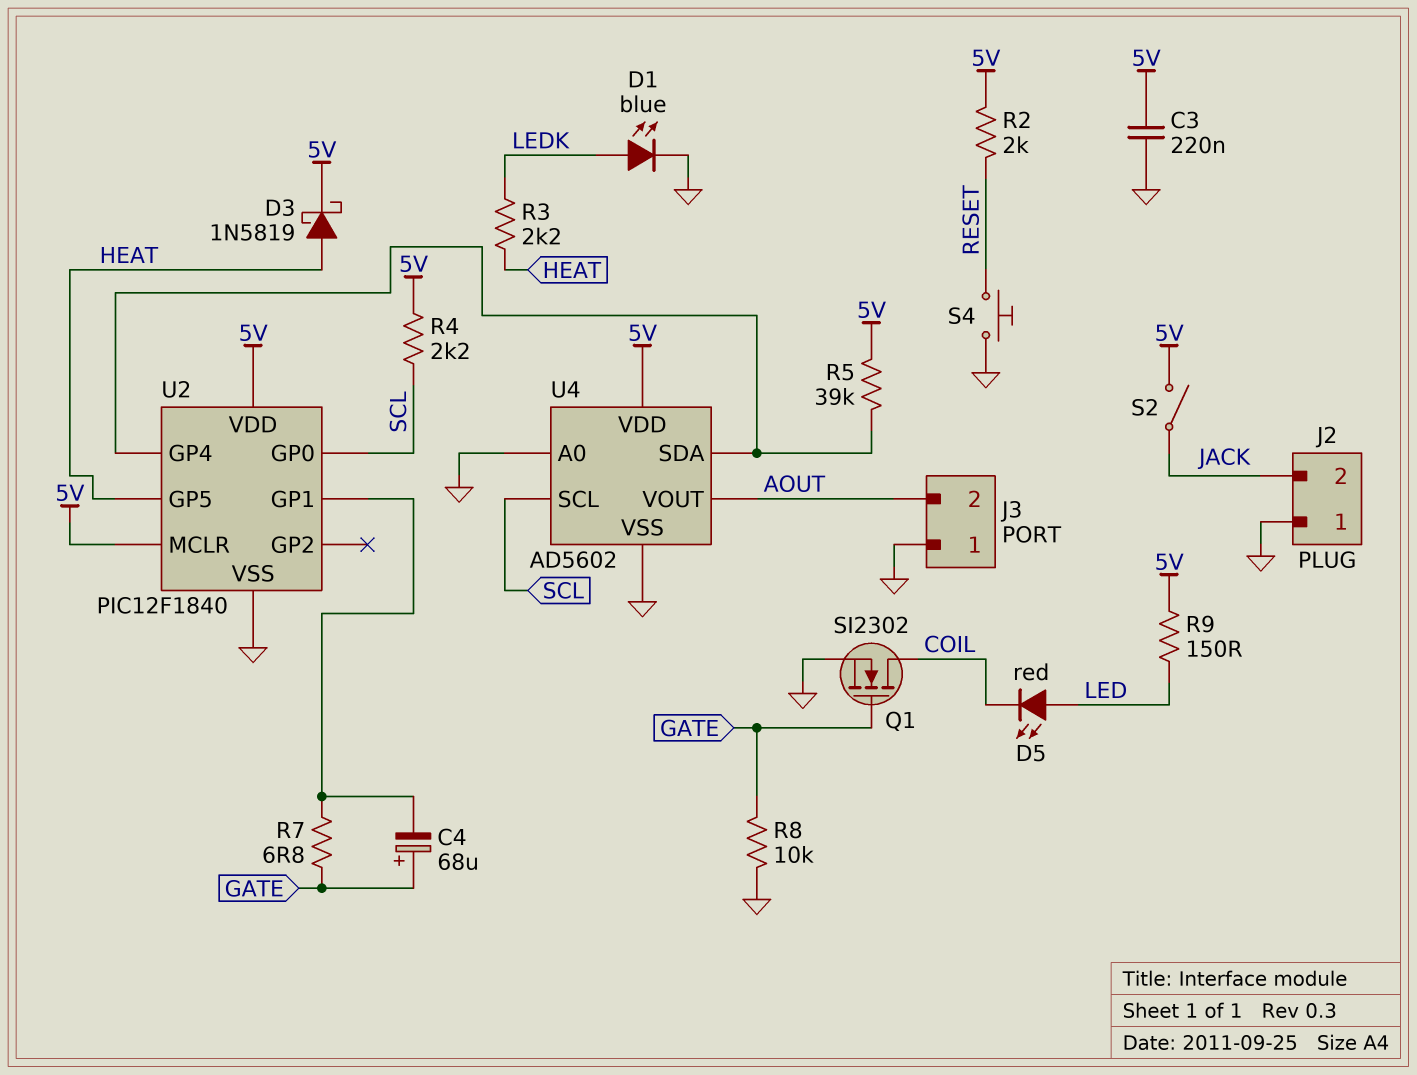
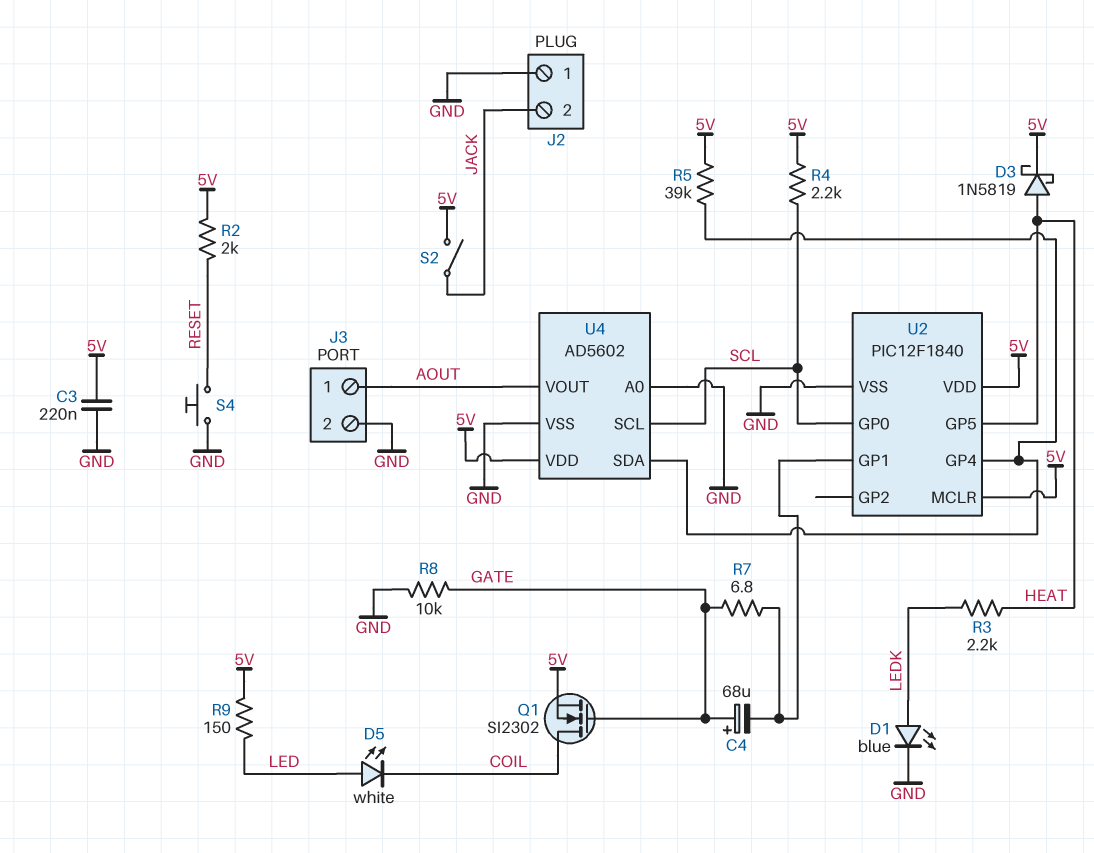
D5: LED red (A LED, K COIL) -> LED white (A LED, K COIL)
J3 pin 1: GND -> AOUT
J3 pin 2: AOUT -> GND
Q1: NMOS SI2302 (G GATE, D COIL, S GND) -> NMOS SI2302 (G GATE, D COIL, S 5V)

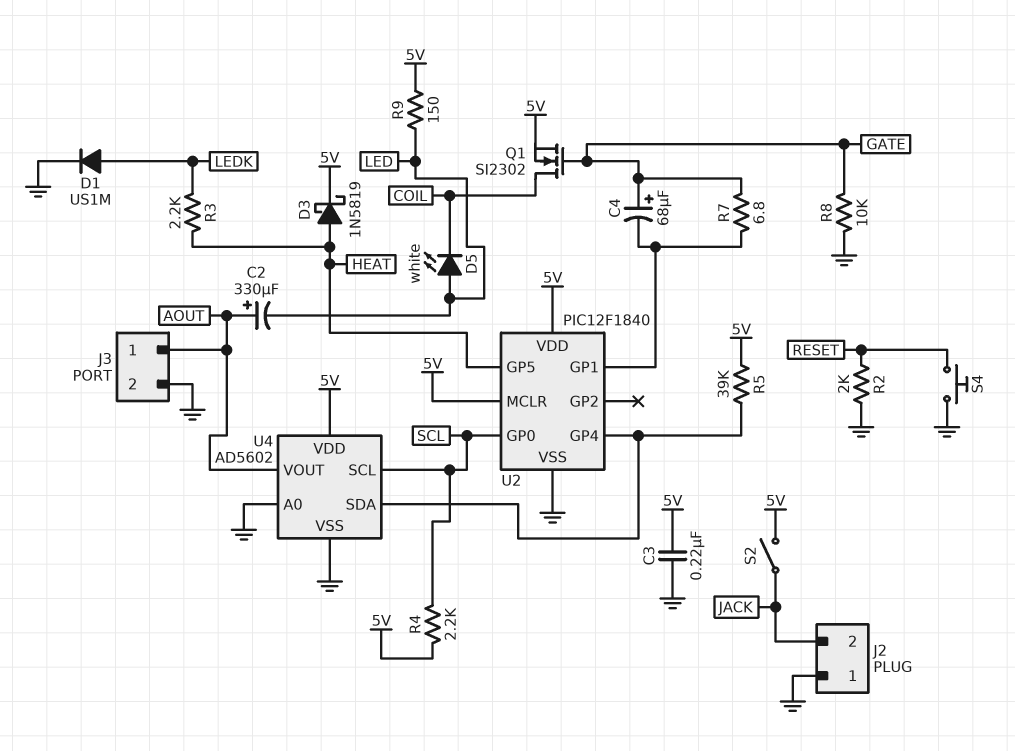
C2: none -> 330uF (plus AOUT, minus LED)
D1: LED blue (A LEDK, K GND) -> diode US1M (A LEDK, K GND)
R2: 2k (5V, RESET) -> 2k (GND, RESET)

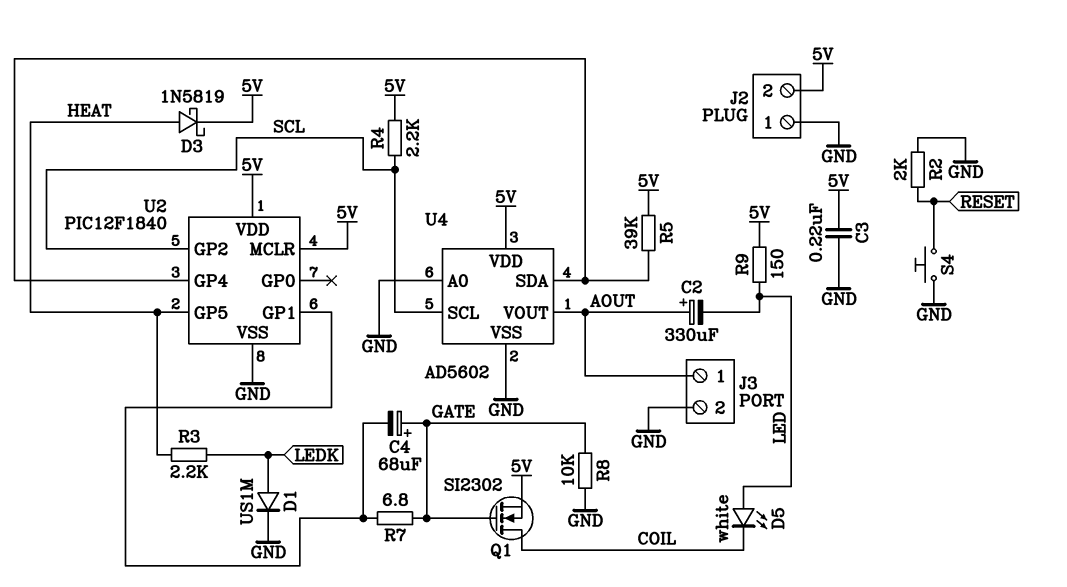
J2 pin 2: JACK -> 5V
S2: switch (5V, JACK) -> none
U2 pin GP0: SCL -> none
U2 pin GP2: none -> SCL

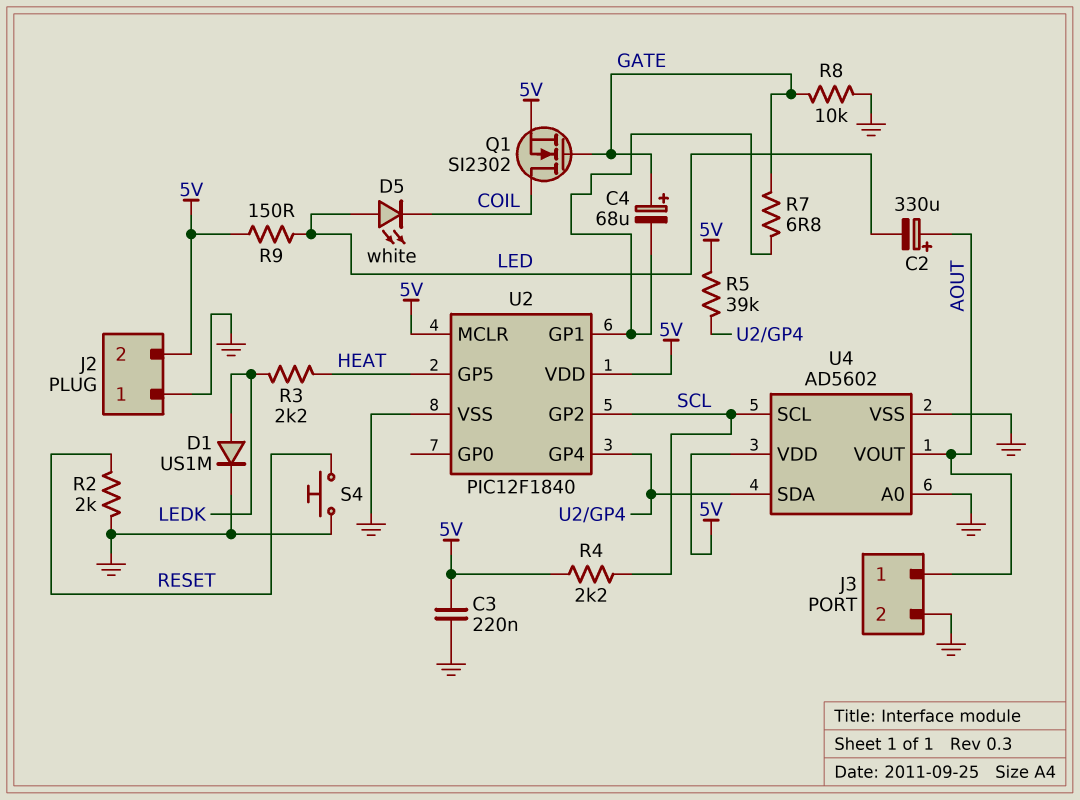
D3: schottky 1N5819 (A HEAT, K 5V) -> none

